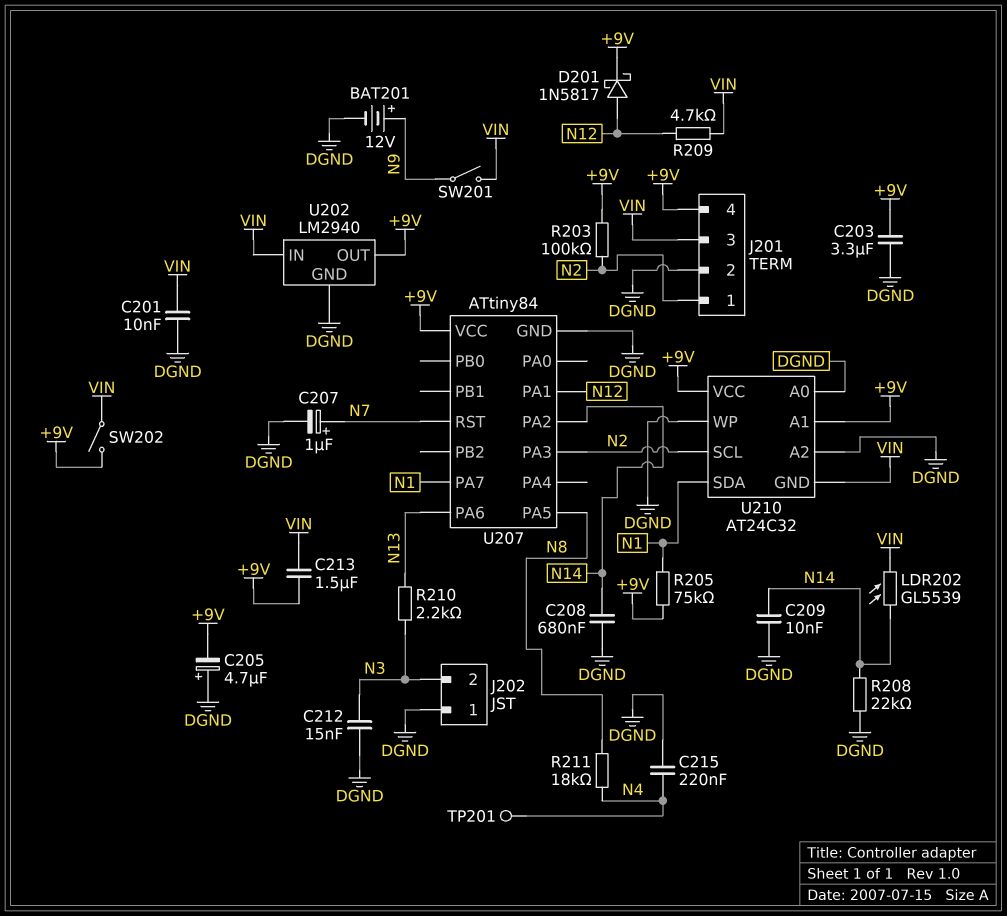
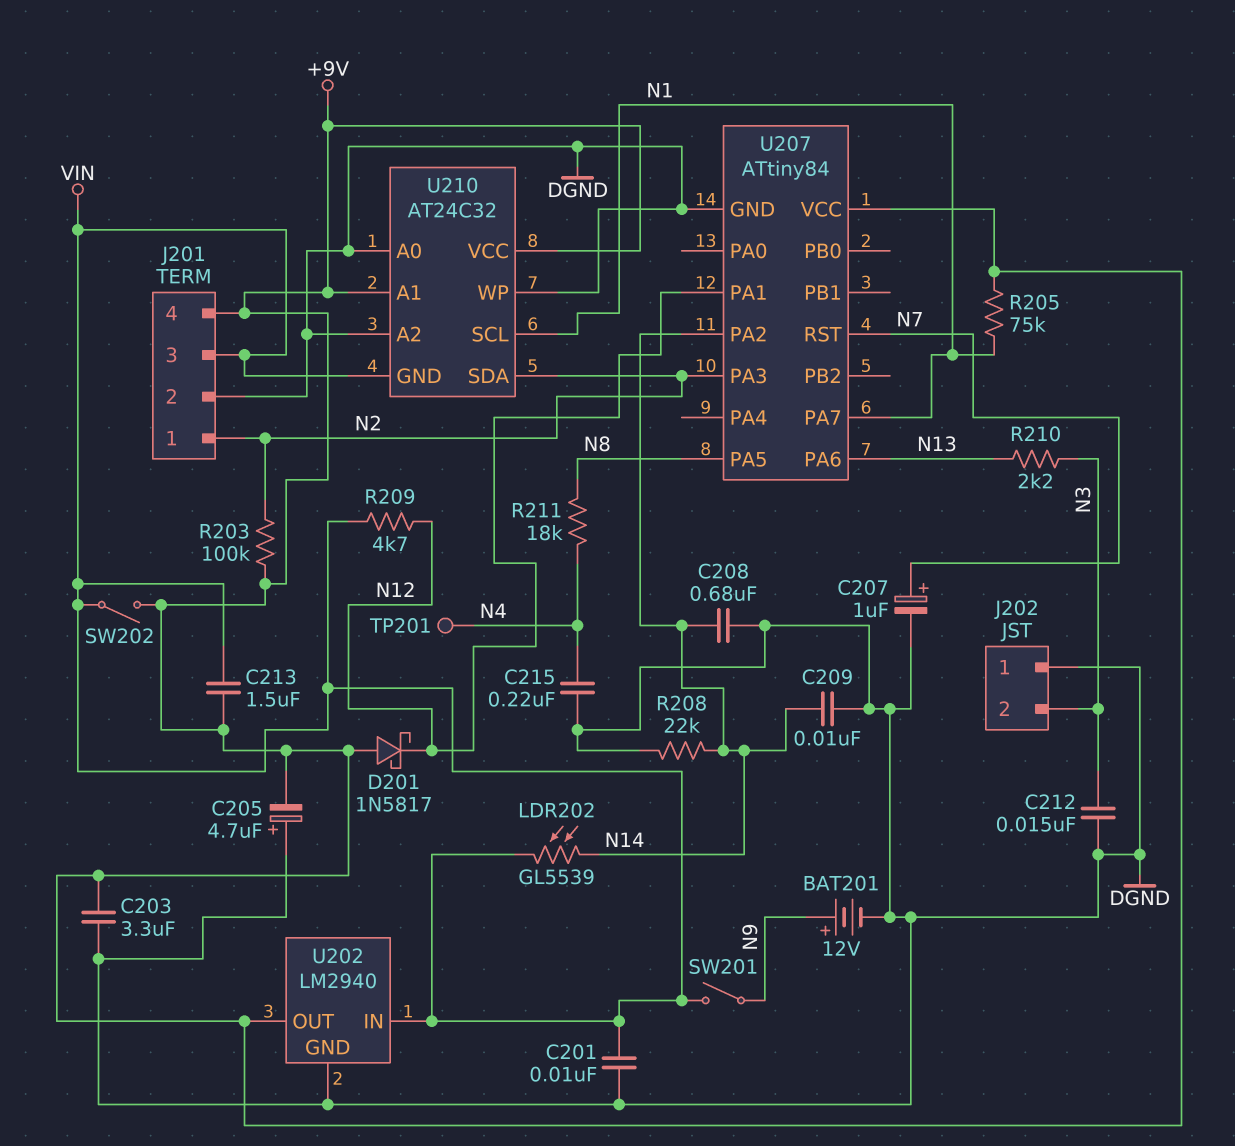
D201: schottky 1N5817 (A N12, K +9V) -> schottky 1N5817 (A +9V, K N12)
U210 pin SCL: N2 -> N1
U210 pin SDA: N1 -> N2

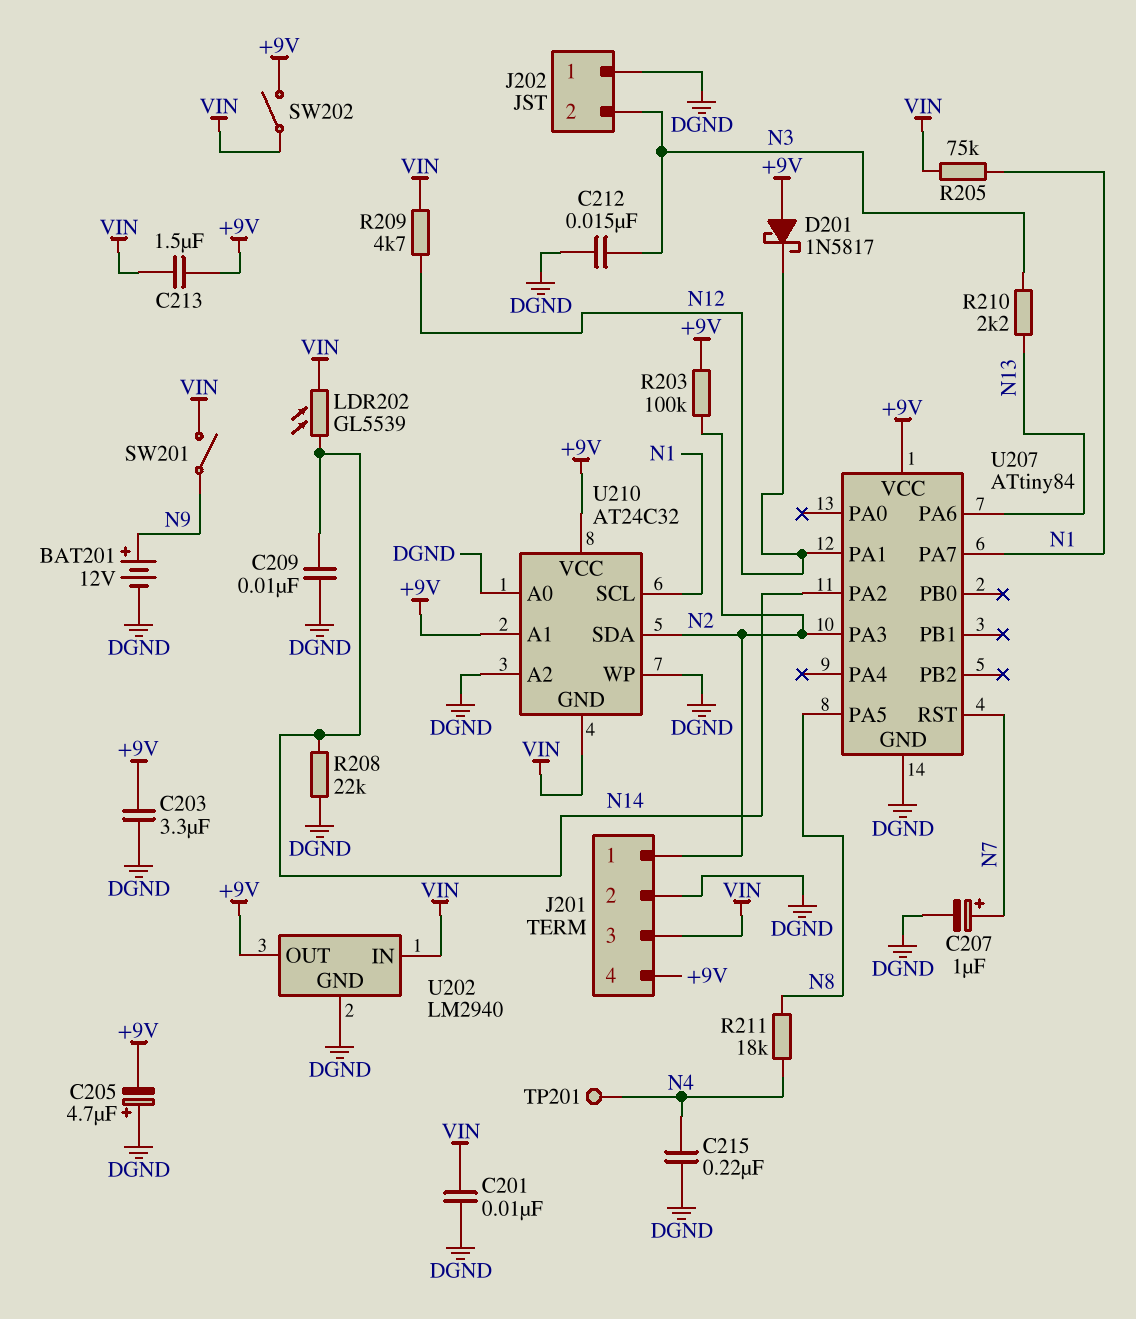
C208: 680nF (DGND, N14) -> none
R205: 75k (+9V, N1) -> 75k (N1, VIN)

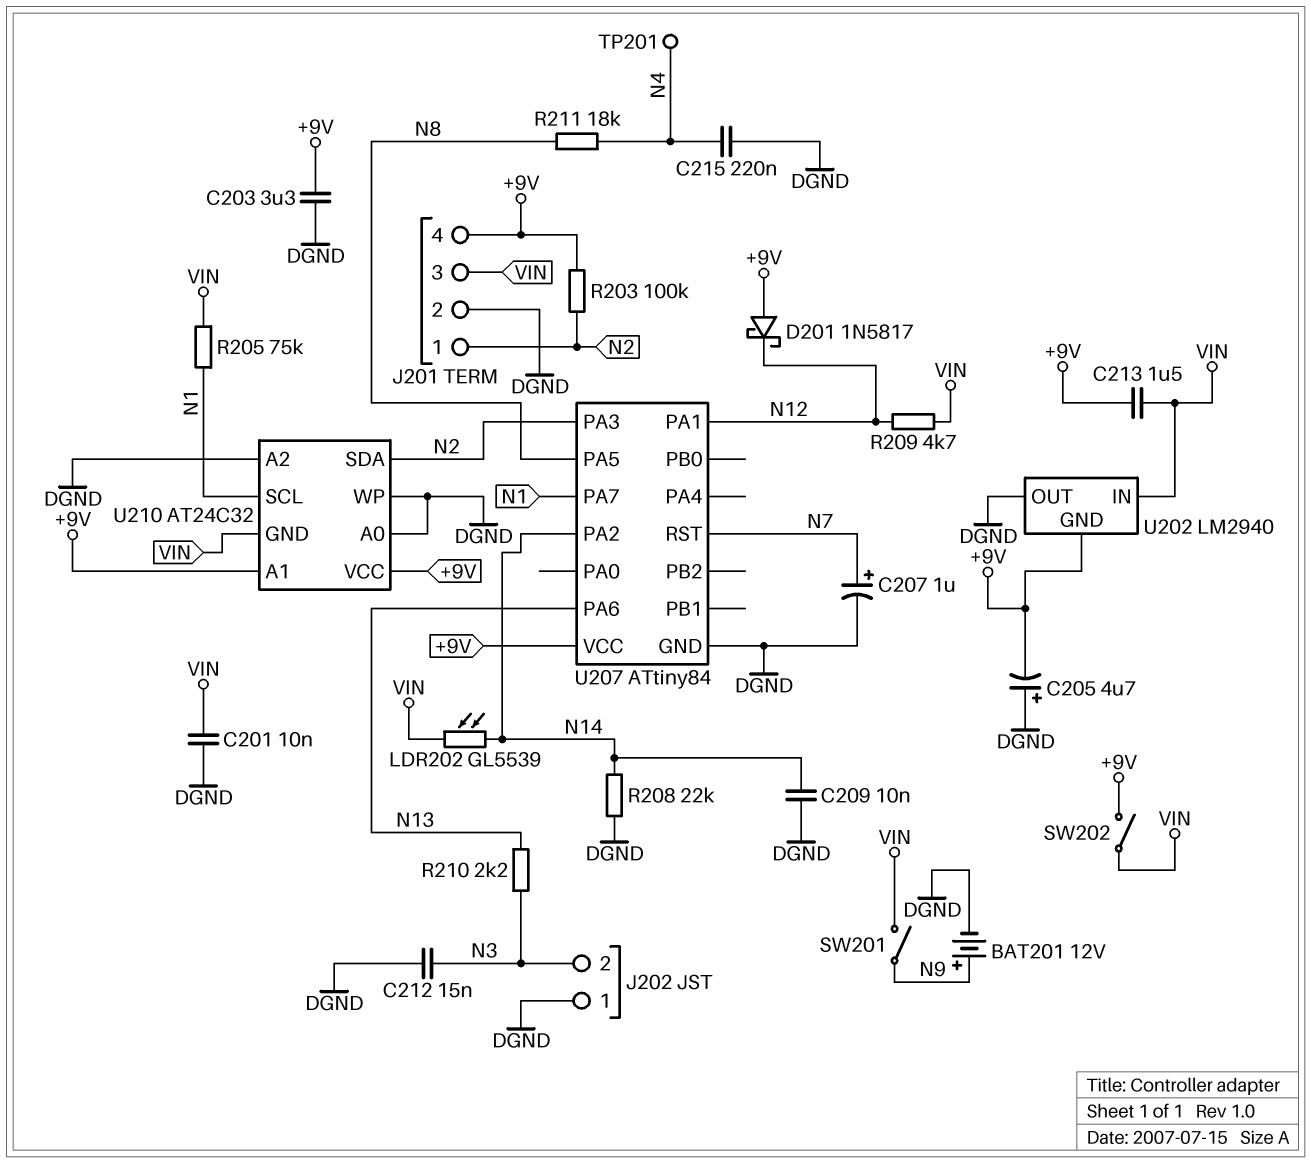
U202 pin GND: DGND -> +9V
U202 pin OUT: +9V -> DGND

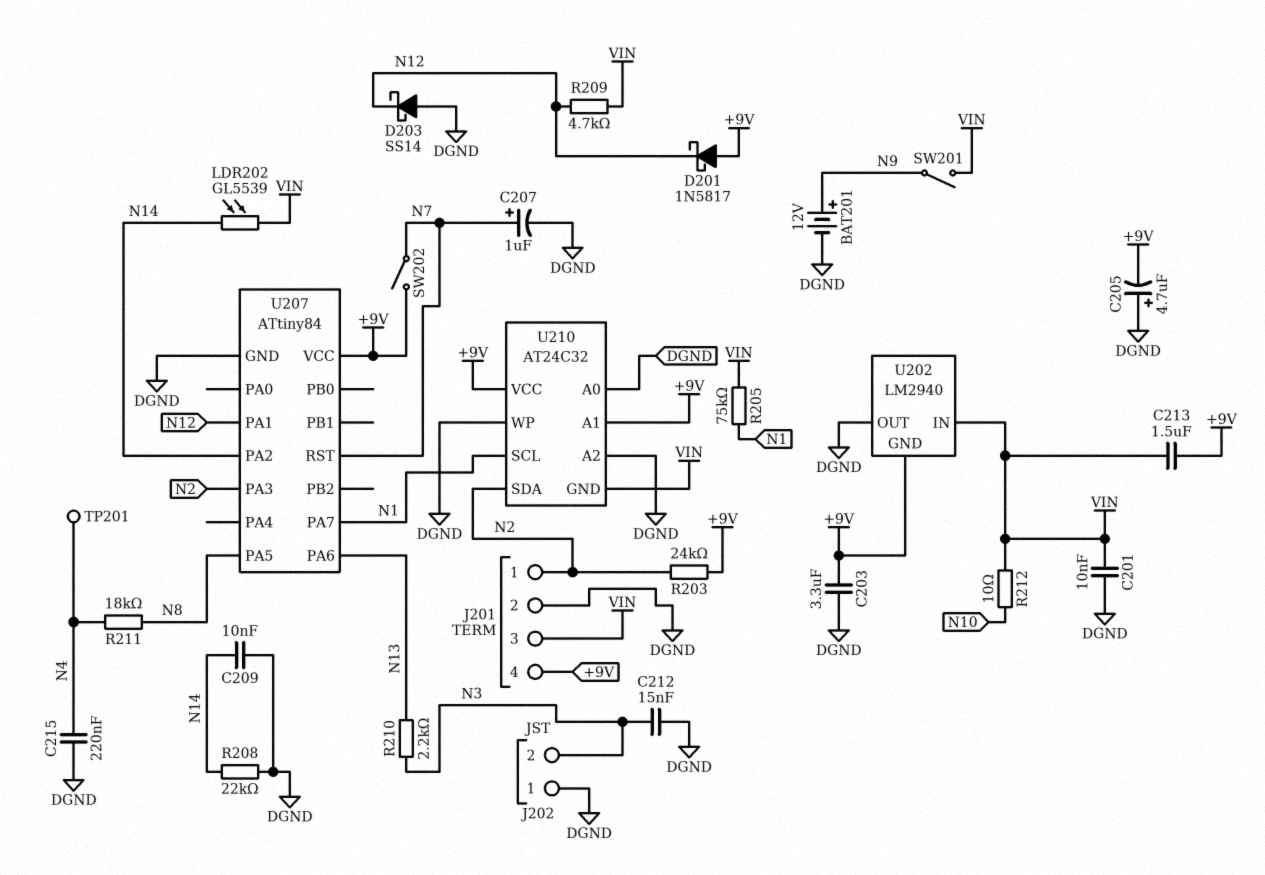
D203: none -> schottky SS14 (A DGND, K N12)
R203: 100k (+9V, N2) -> 24k (+9V, N2)
R212: none -> 10 (N10, VIN)
SW202: switch (+9V, VIN) -> switch (+9V, N7)

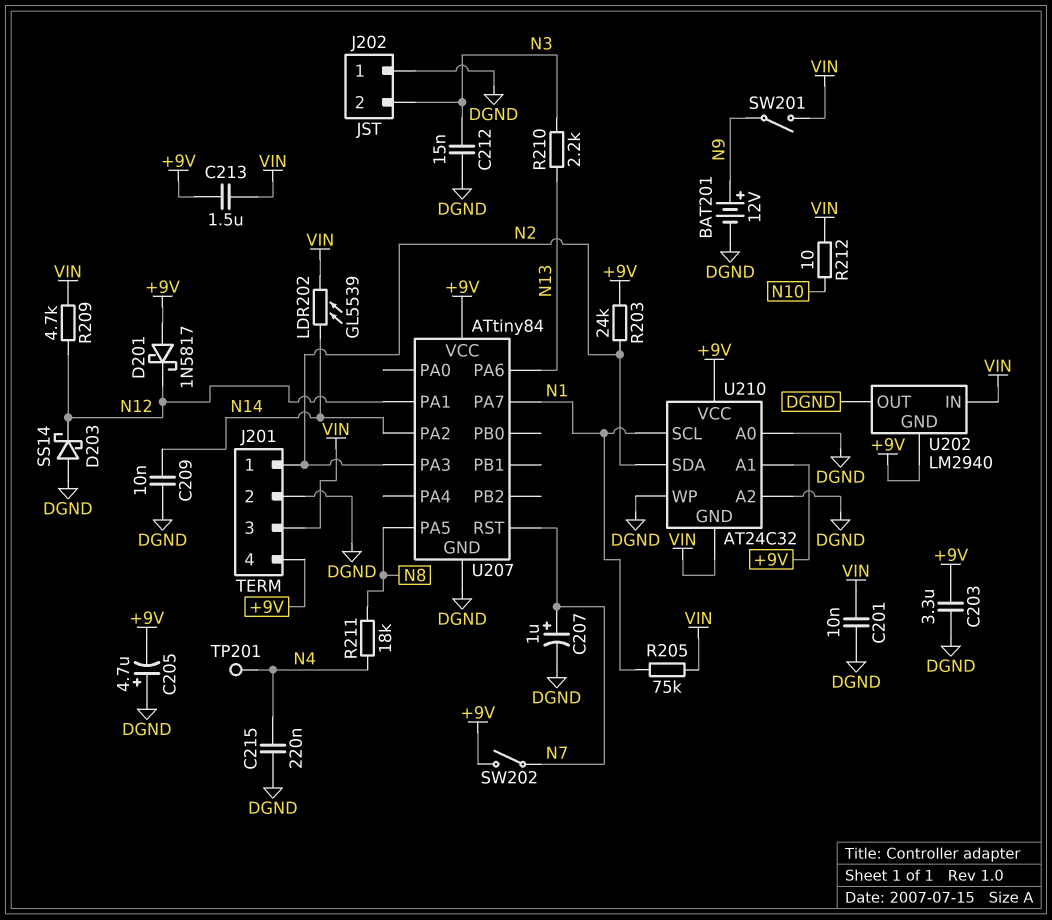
R208: 22k (DGND, N14) -> none

